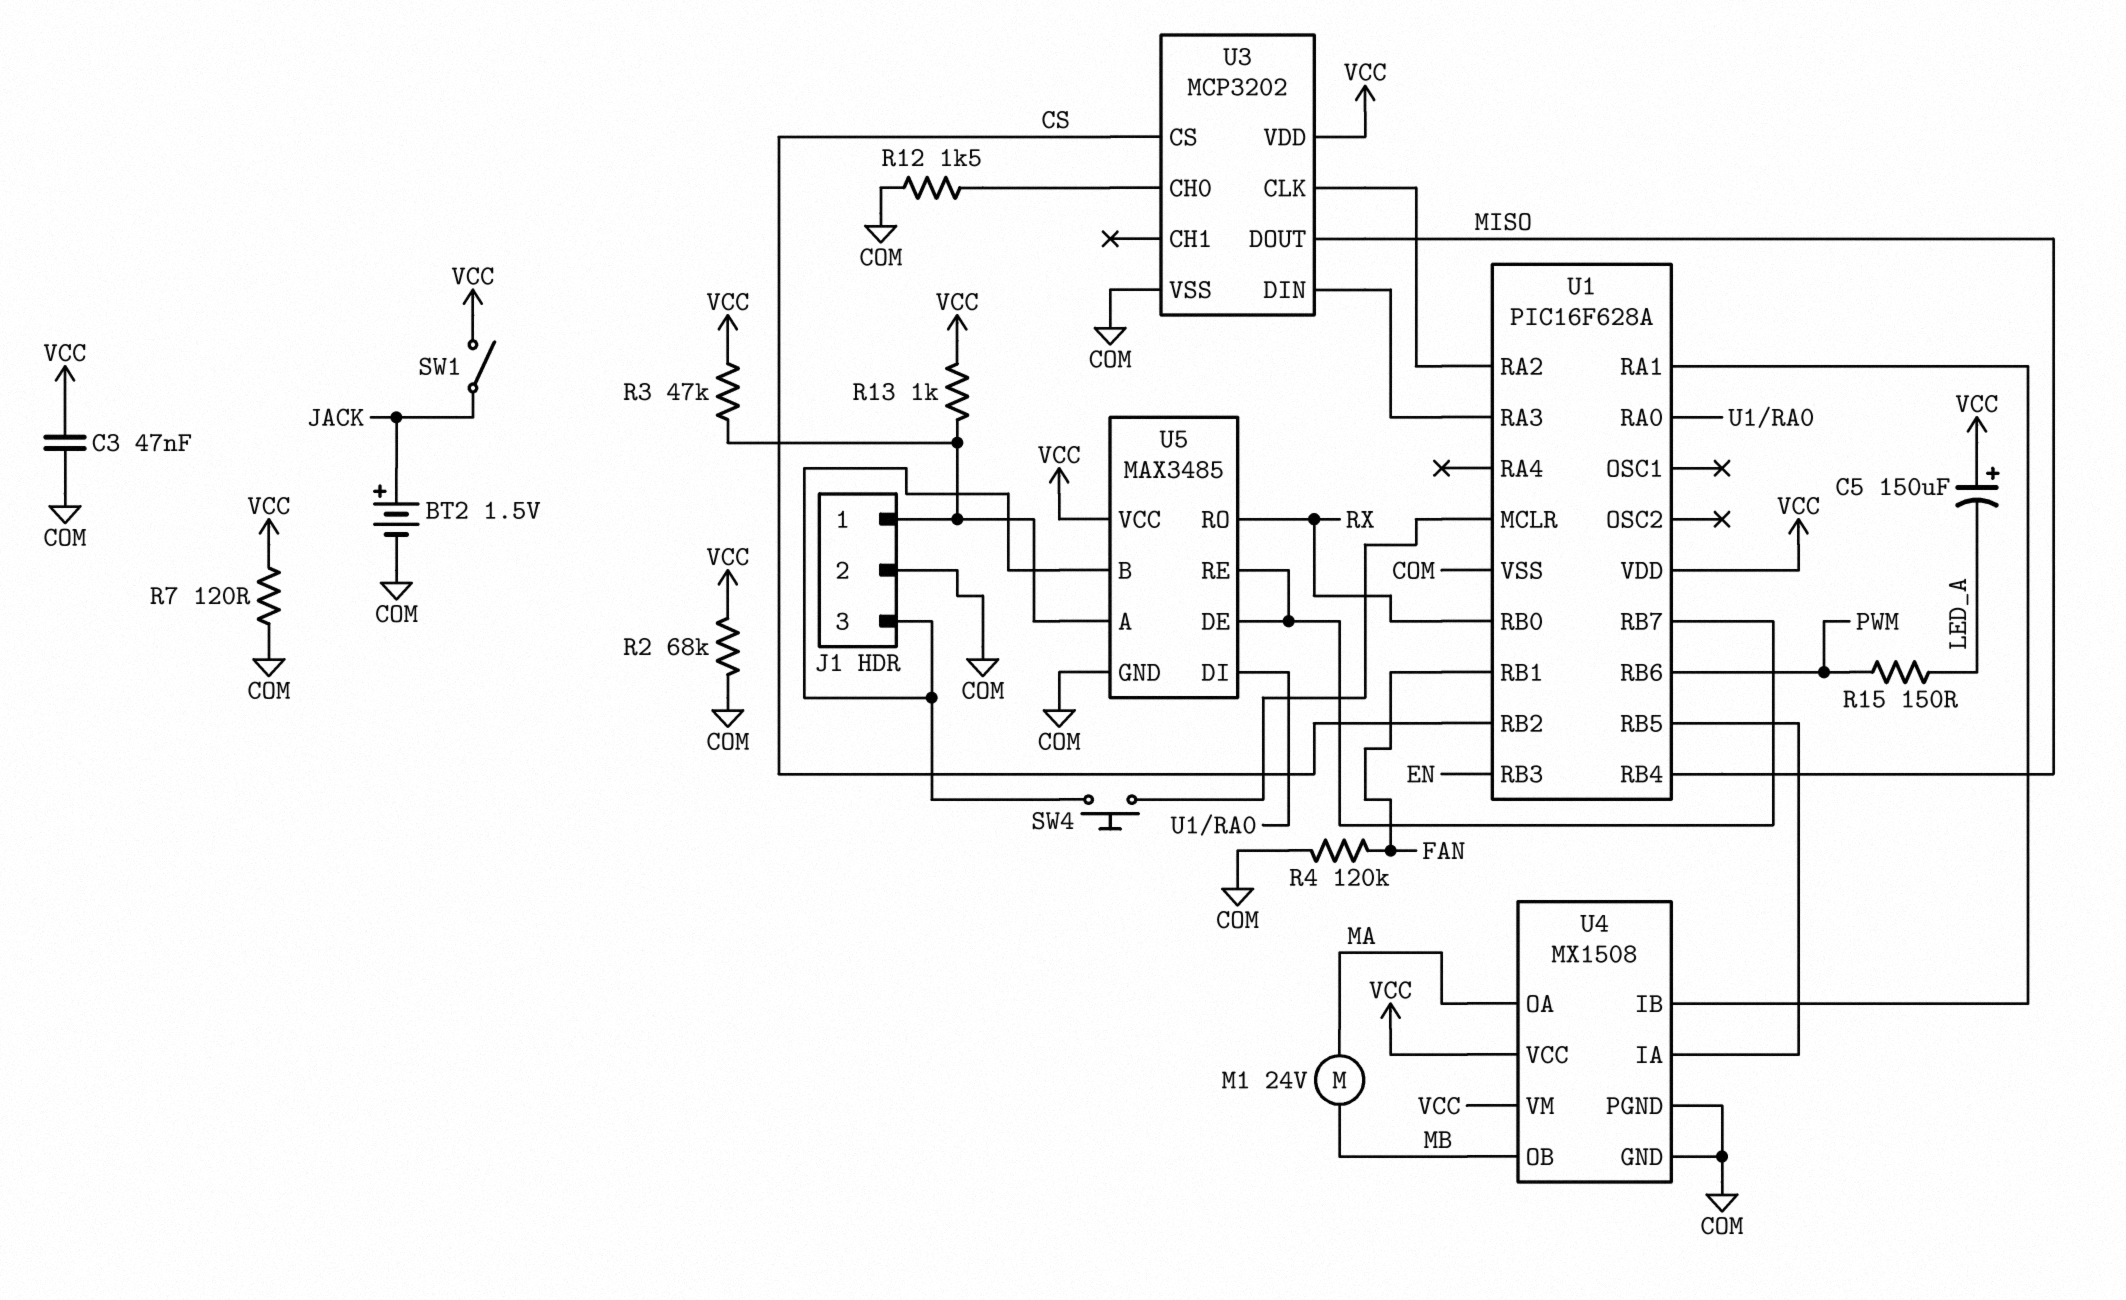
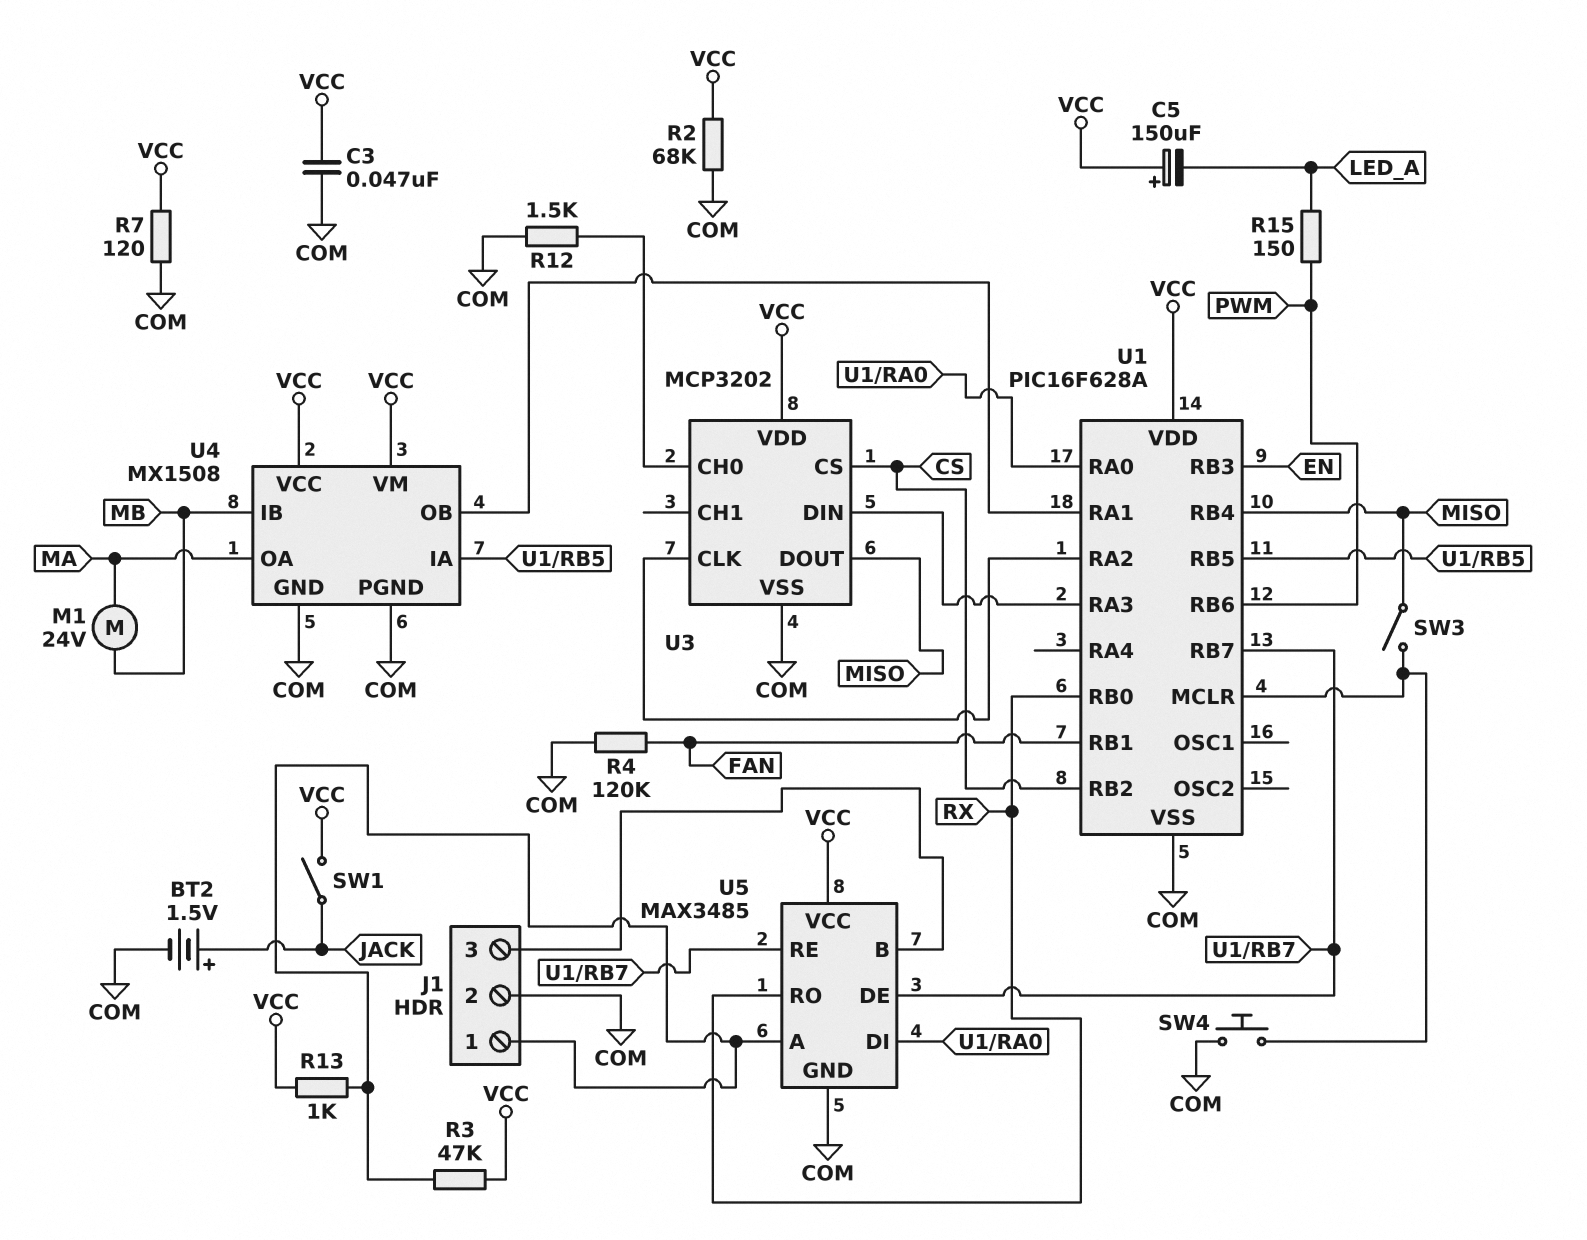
SW3: none -> switch (MISO, U1/MCLR)
SW4: button (J1/3, U1/MCLR) -> button (COM, U1/MCLR)
U4 pin IB: U1/RA1 -> MB
U4 pin OB: MB -> U1/RA1

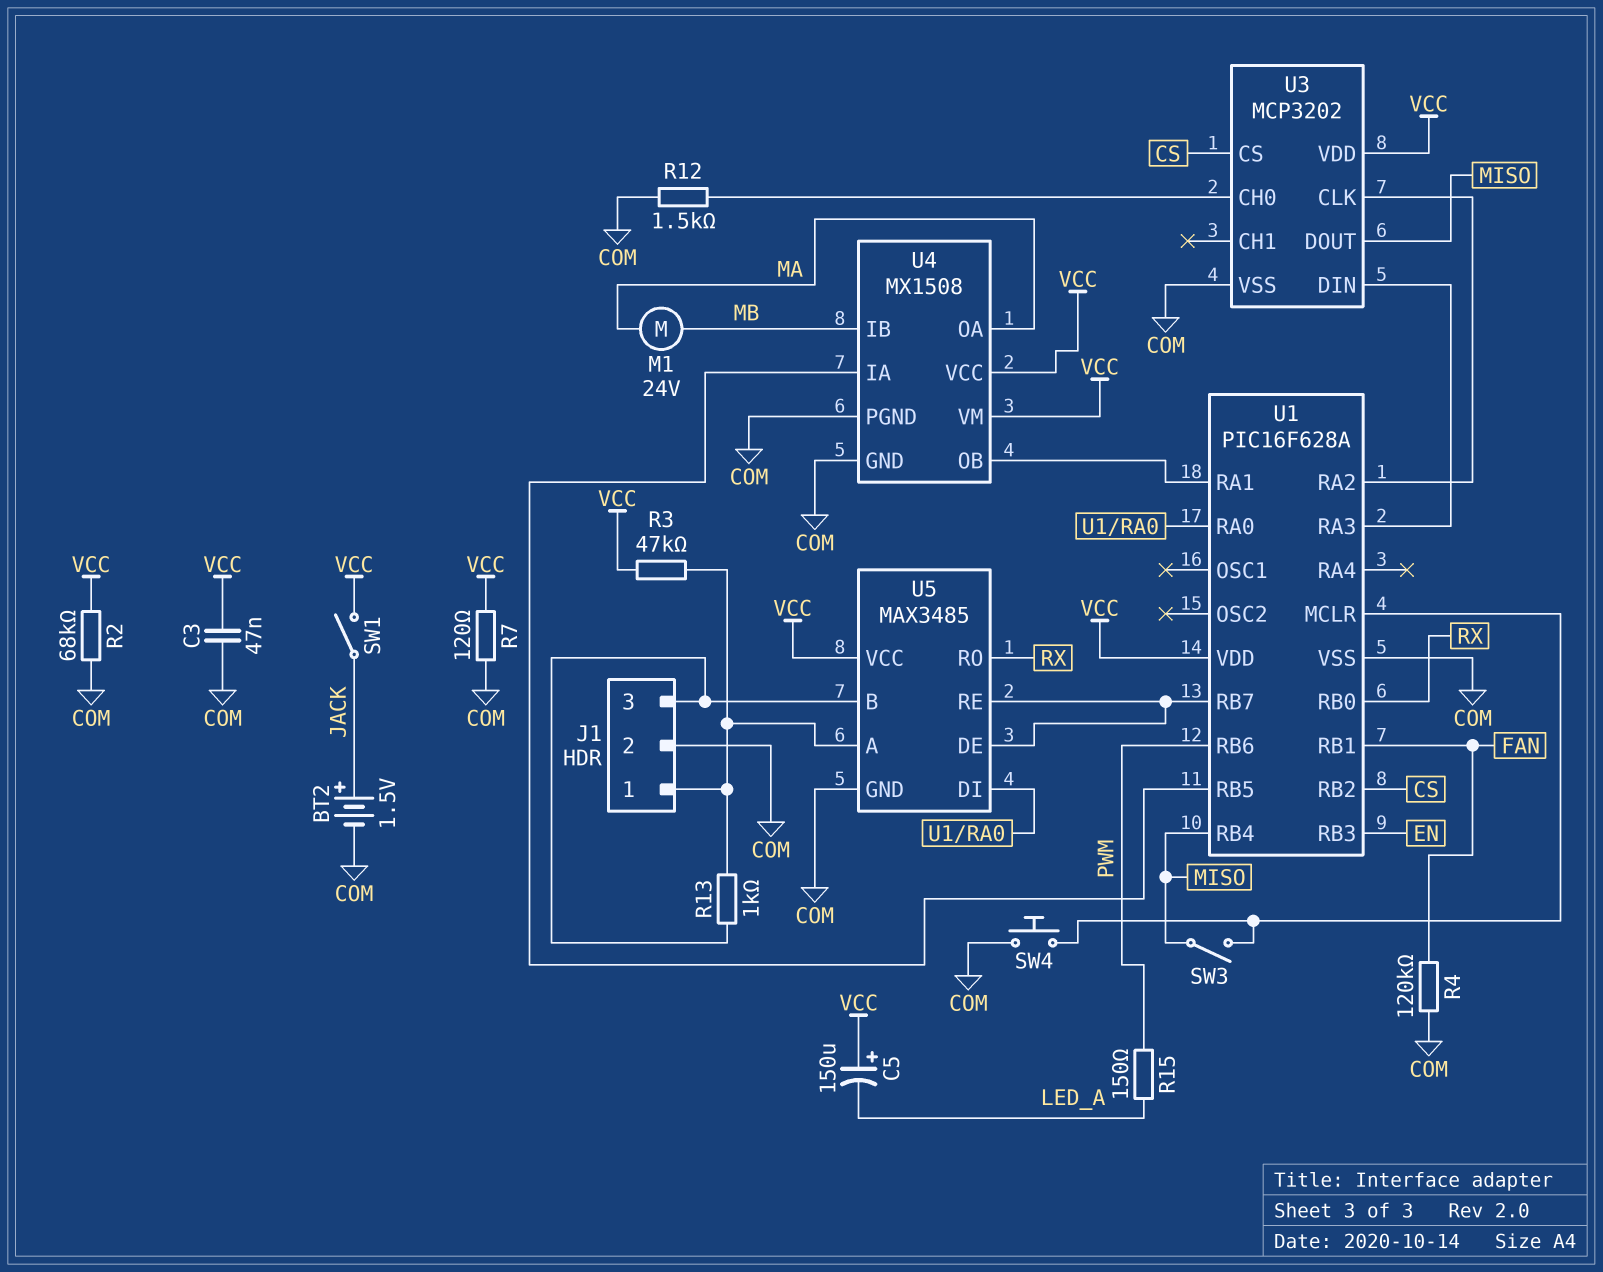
R13: 1k (J1/1, VCC) -> 1k (J1/1, J1/3)

